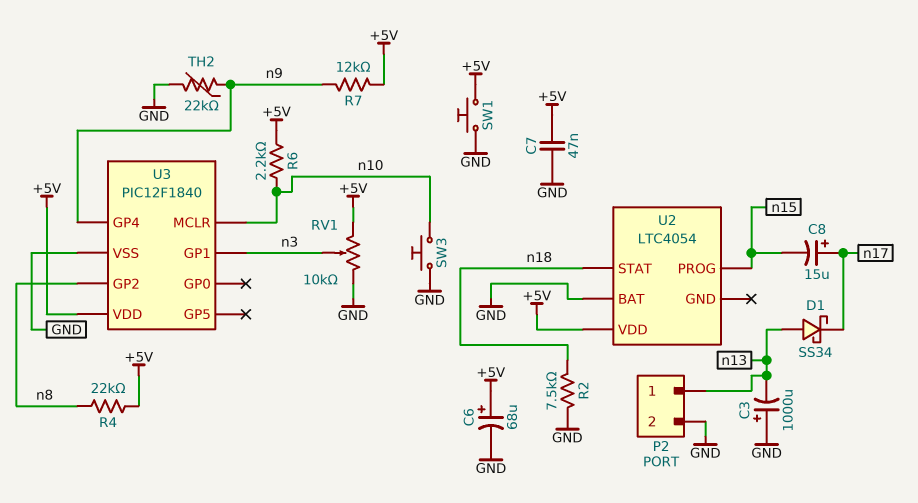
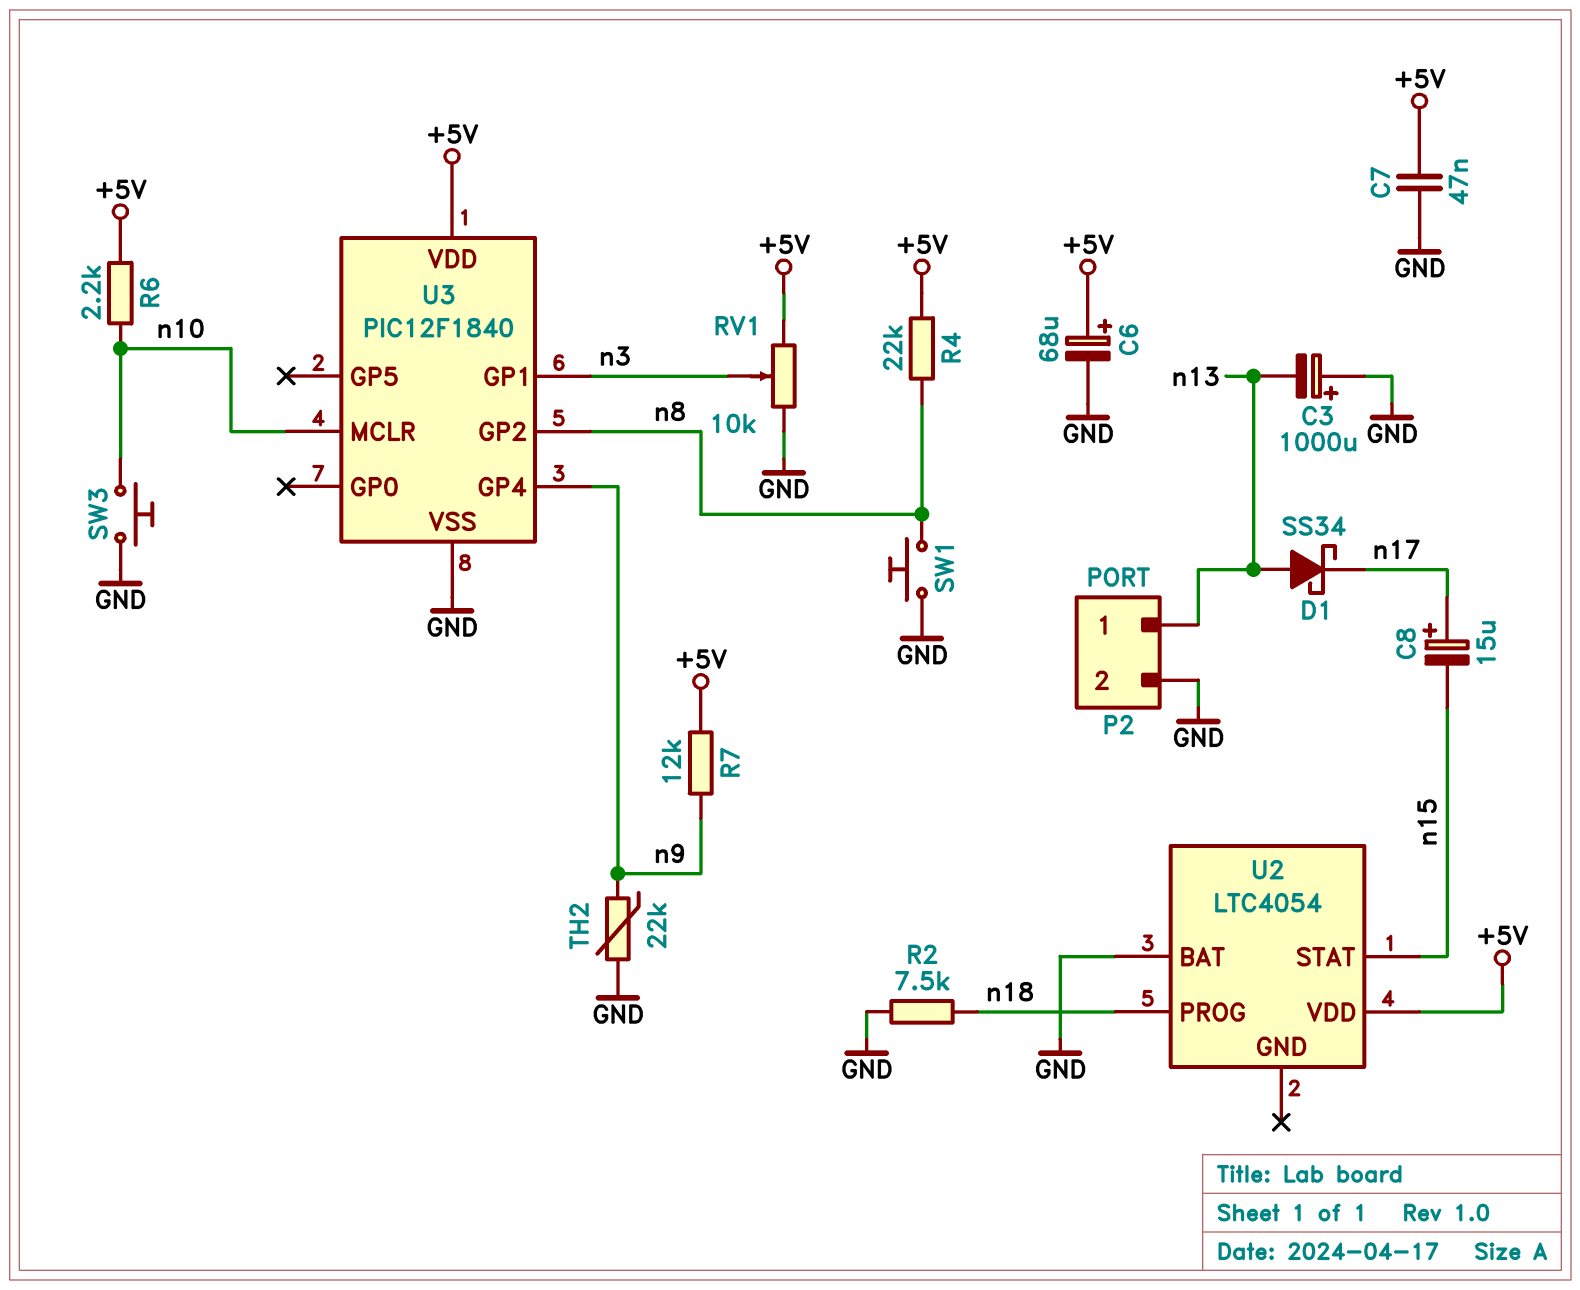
SW1: button (+5V, GND) -> button (GND, n8)
U2 pin PROG: n15 -> n18
U2 pin STAT: n18 -> n15

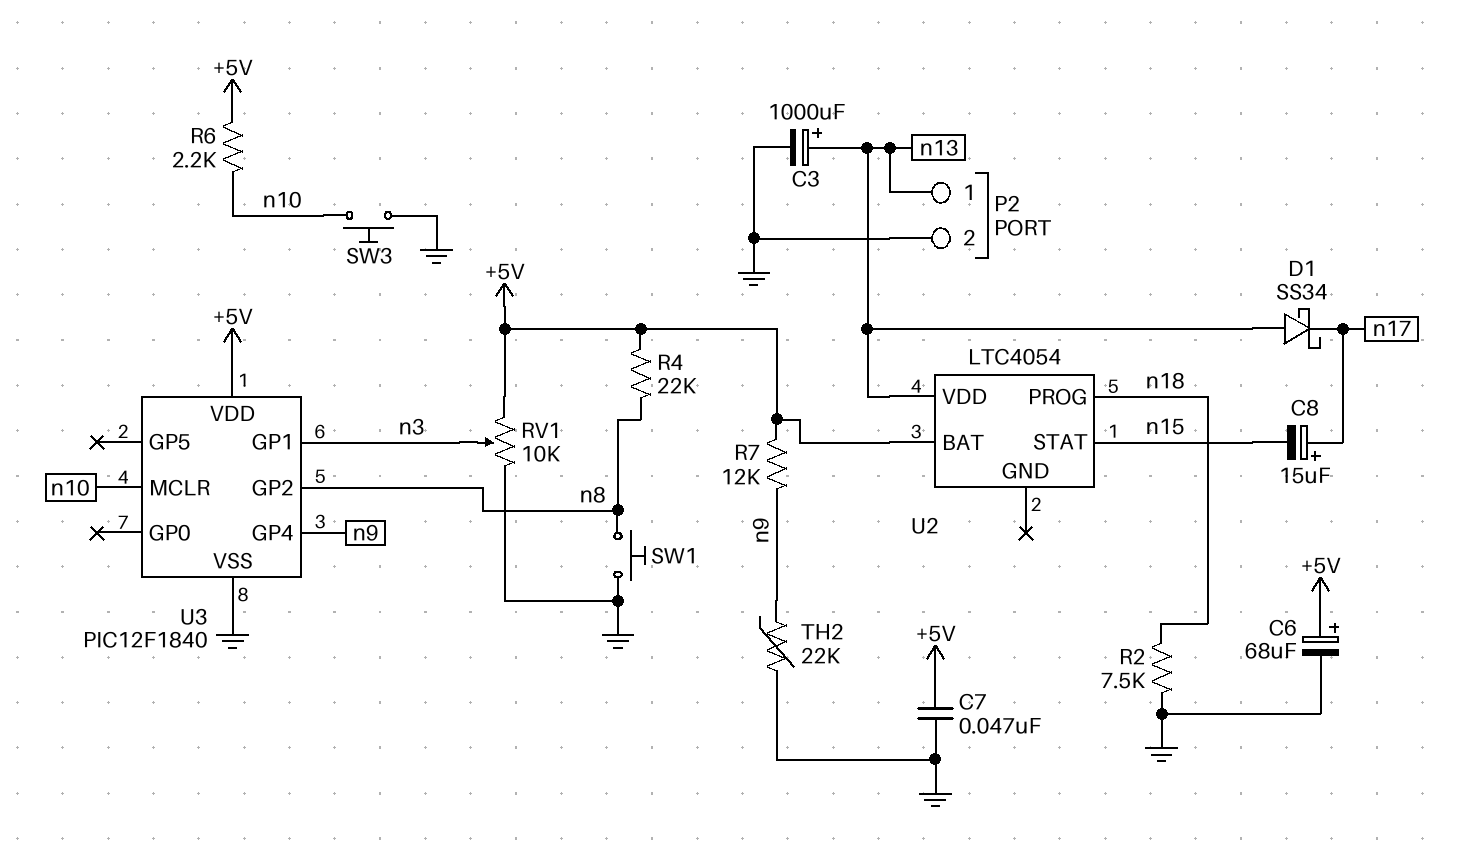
C3: 1000uF (plus GND, minus n13) -> 1000uF (plus n13, minus GND)
U2 pin BAT: GND -> +5V
U2 pin VDD: +5V -> n13

